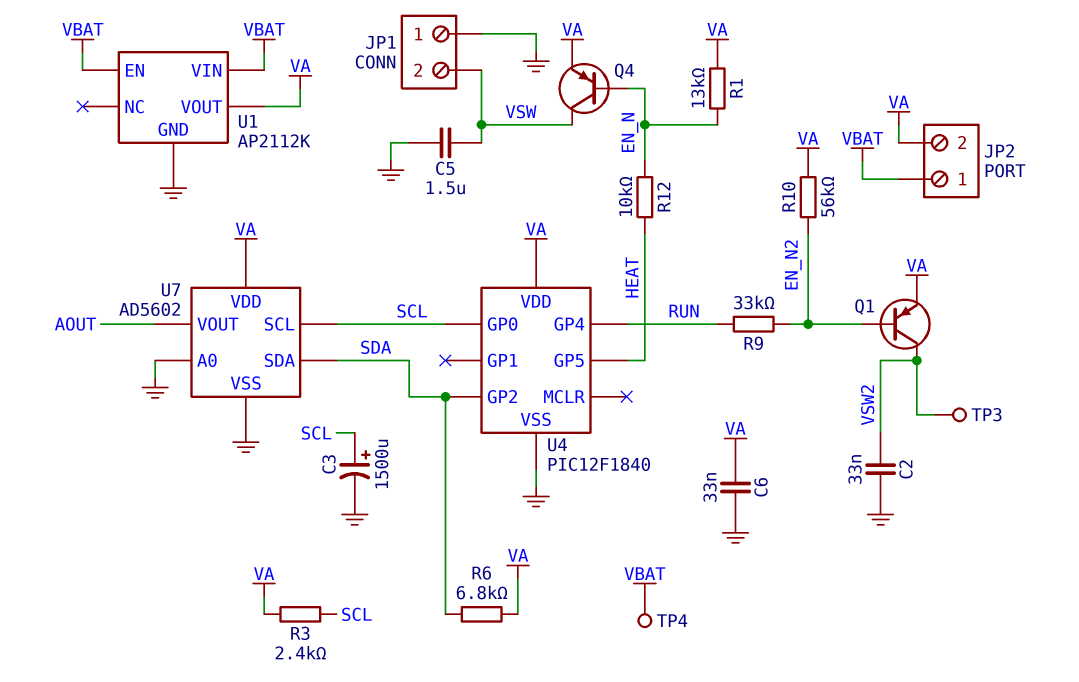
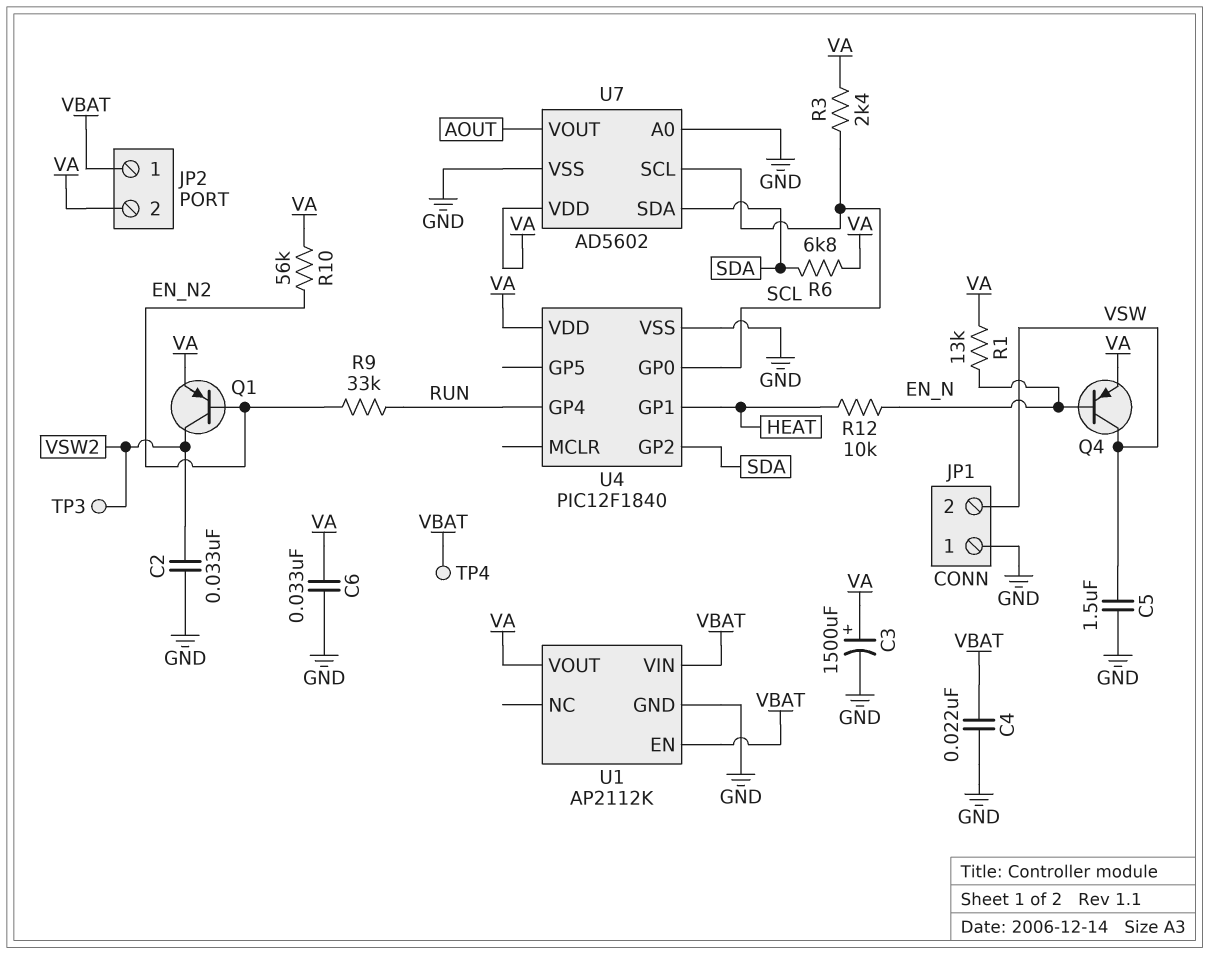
C3: 1500uF (plus SCL, minus GND) -> 1500uF (plus VA, minus GND)
C4: none -> 22nF (GND, VBAT)
U4 pin GP1: none -> HEAT
U4 pin GP5: HEAT -> none

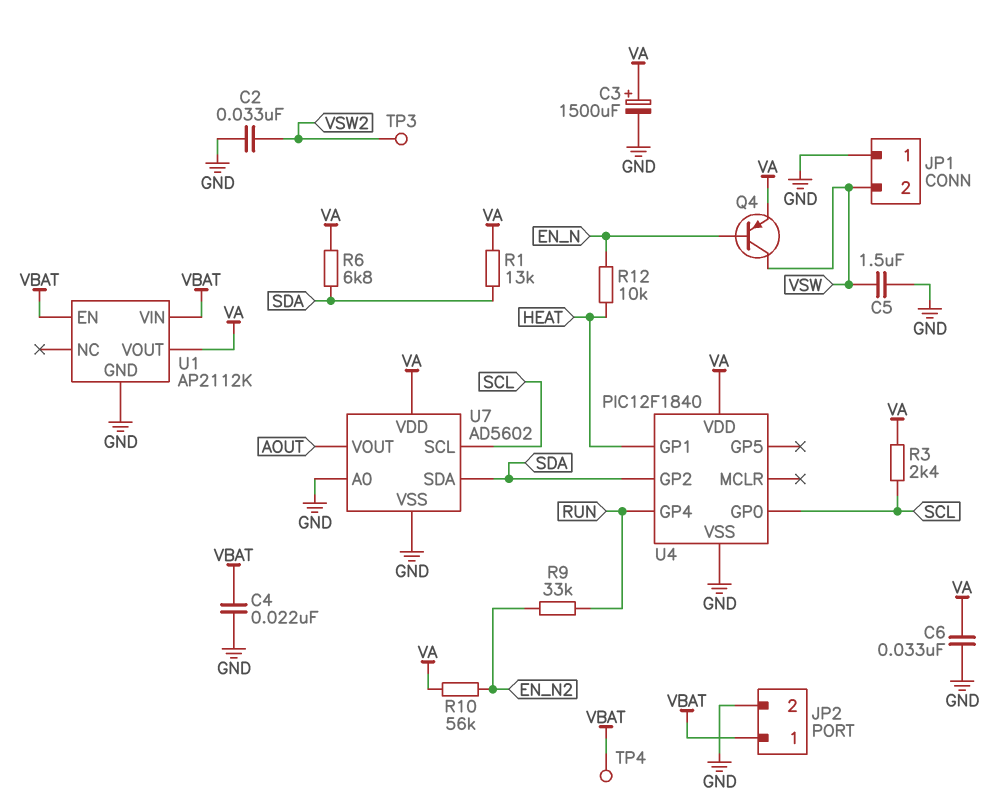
JP2 pin 2: VA -> GND
Q1: PNP (B EN_N2, C VSW2, E VA) -> none
R1: 13k (EN_N, VA) -> 13k (SDA, VA)

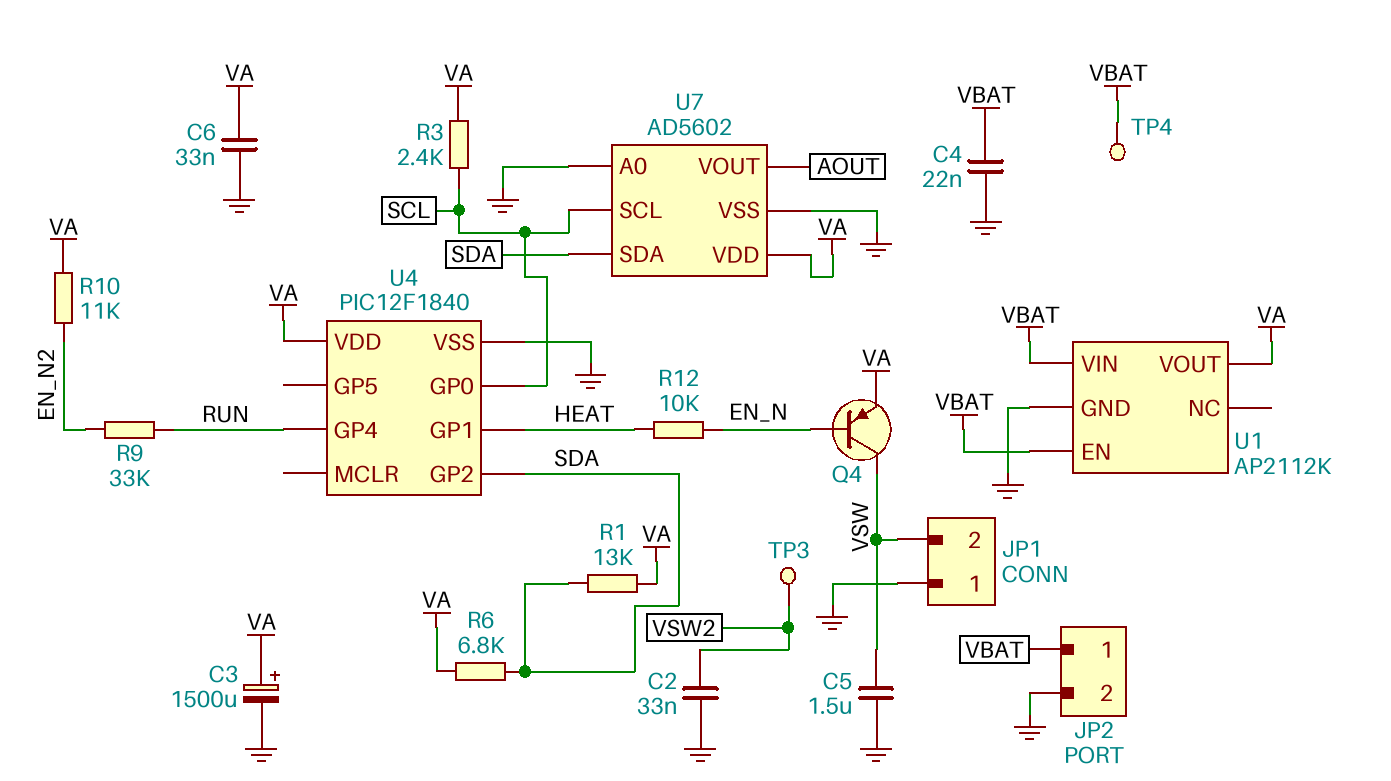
R10: 56k (EN_N2, VA) -> 11k (EN_N2, VA)

